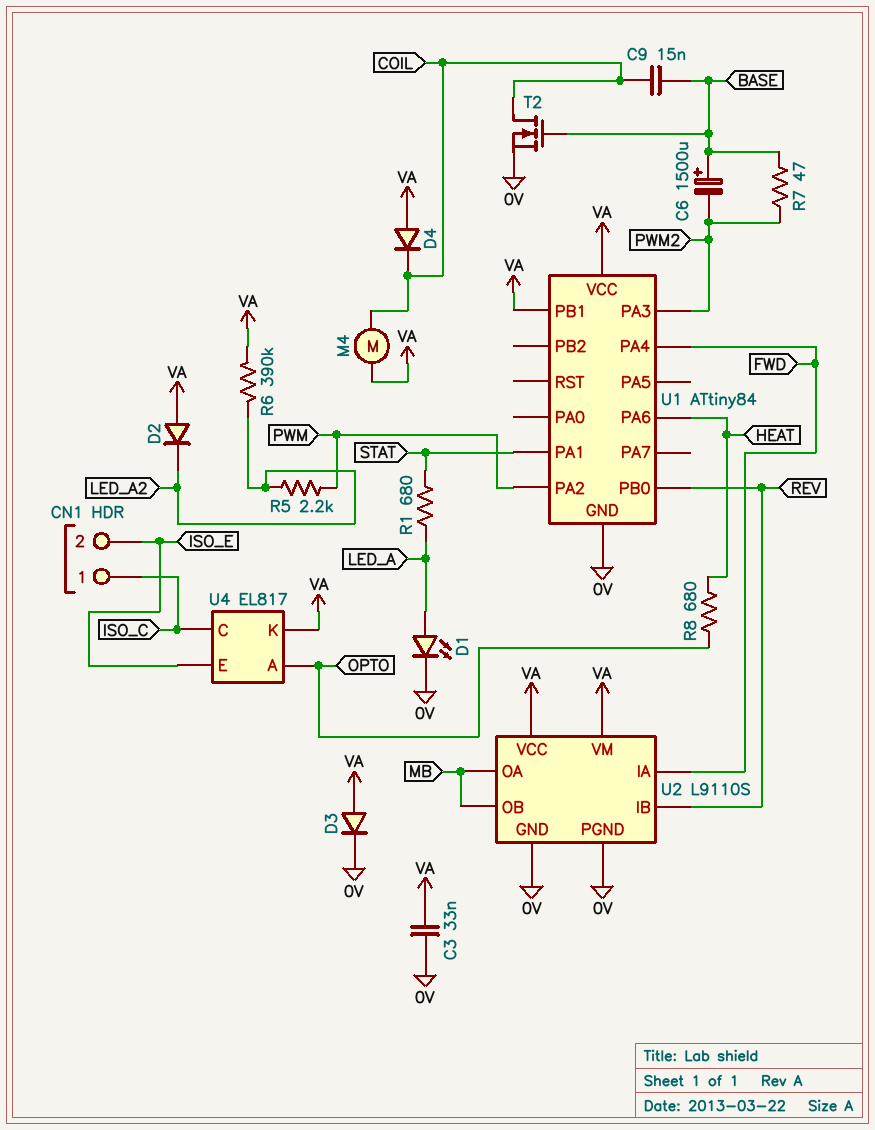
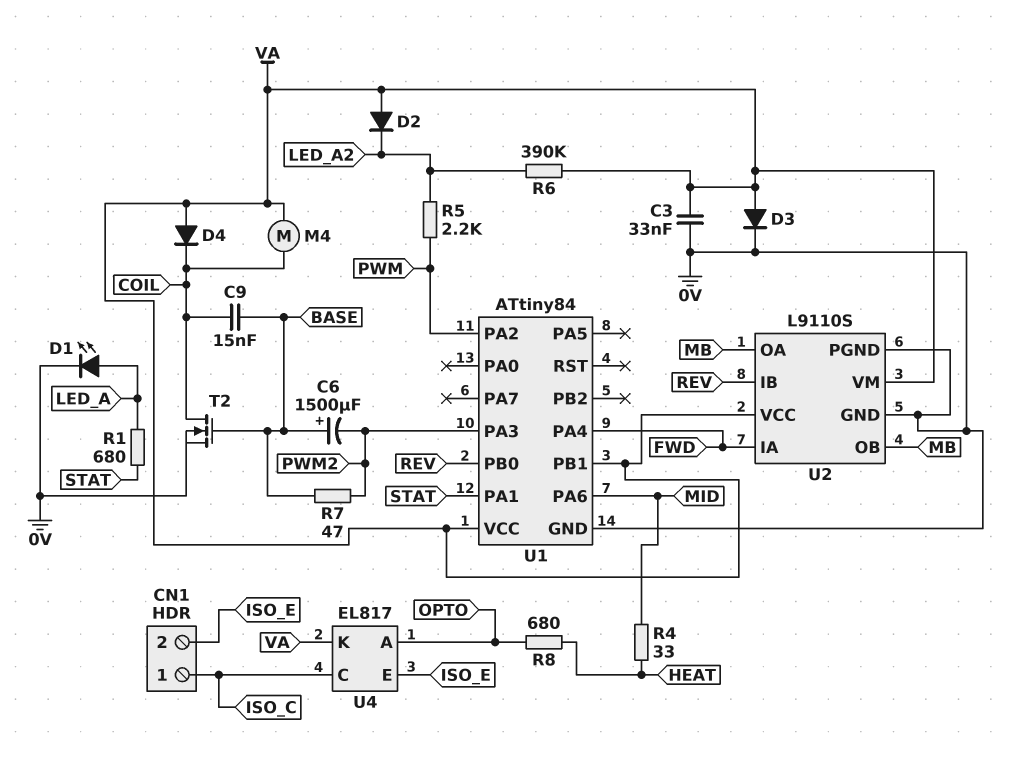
R4: none -> 33 (HEAT, MID)
U1 pin PA6: HEAT -> MID

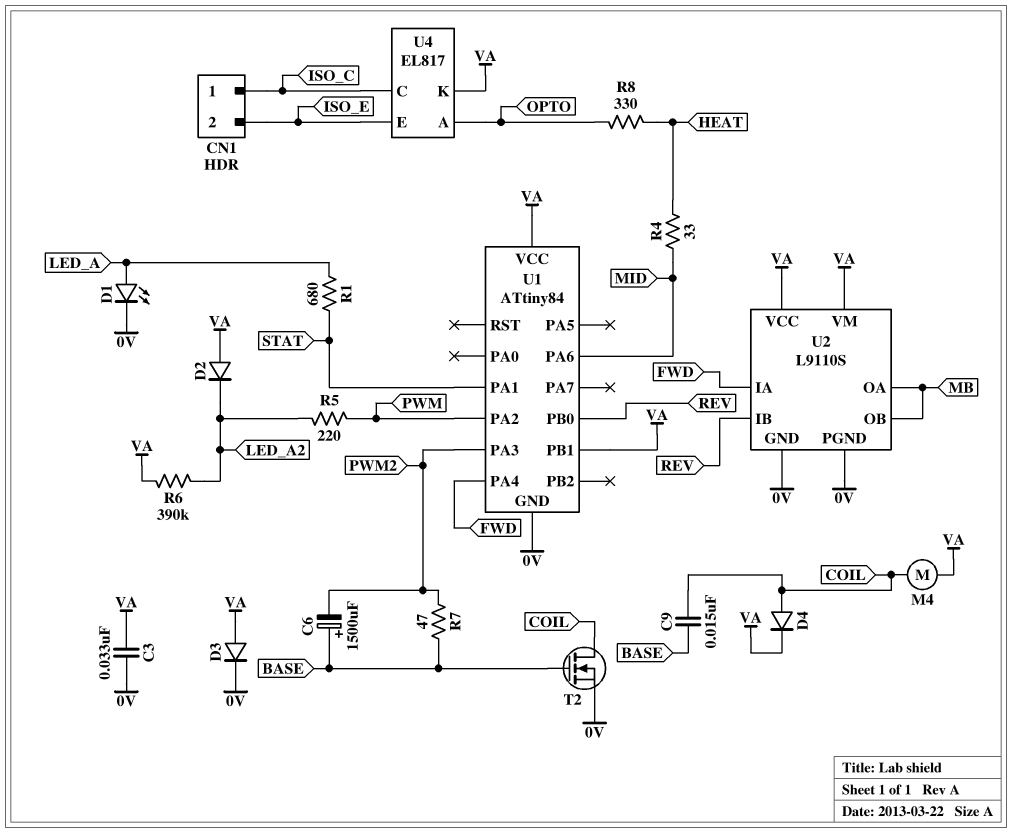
D4: diode (A VA, K COIL) -> diode (A COIL, K VA)
R5: 2.2k (LED_A2, PWM) -> 220 (LED_A2, PWM)
R8: 680 (HEAT, OPTO) -> 330 (HEAT, OPTO)

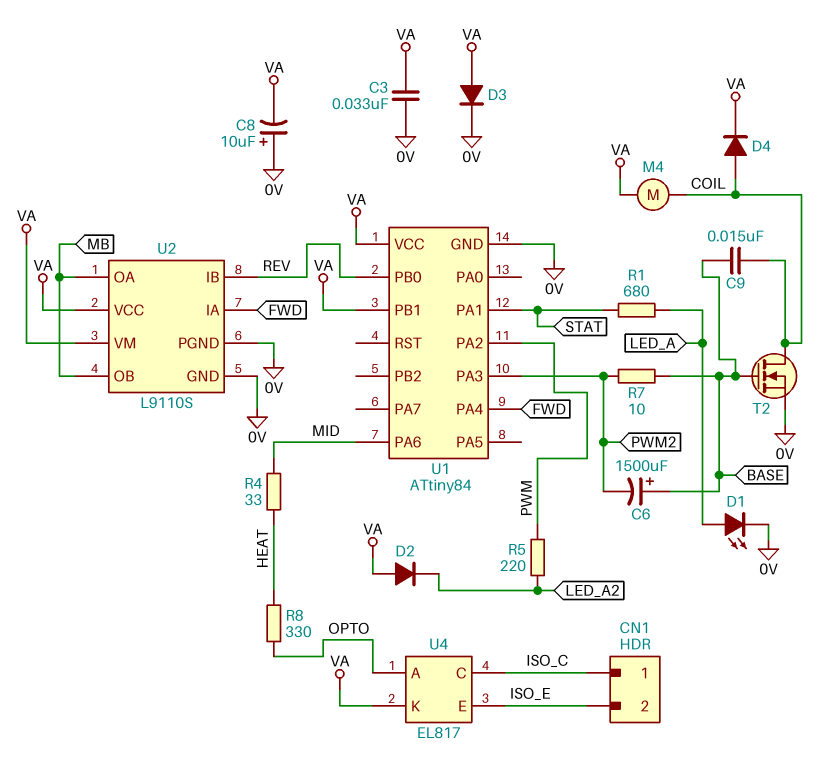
C8: none -> 10uF (plus 0V, minus VA)
R6: 390k (LED_A2, VA) -> none
R7: 47 (BASE, PWM2) -> 10 (BASE, PWM2)

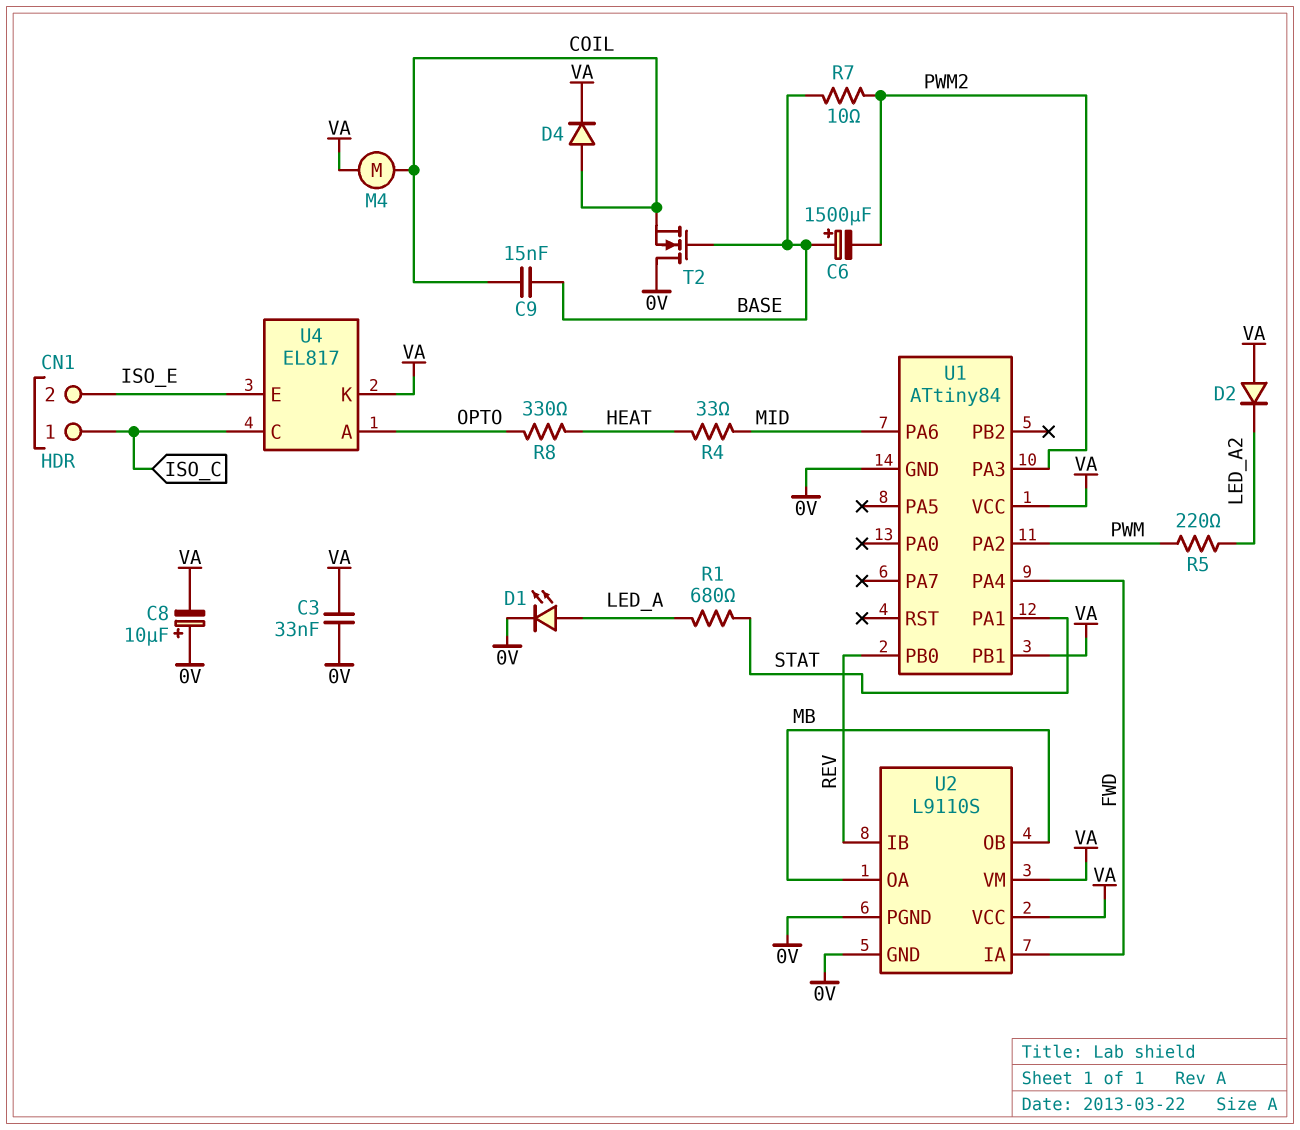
D3: diode (A VA, K 0V) -> none
T2: NMOS (G BASE, D COIL, S 0V) -> NMOS (G BASE, D 0V, S COIL)

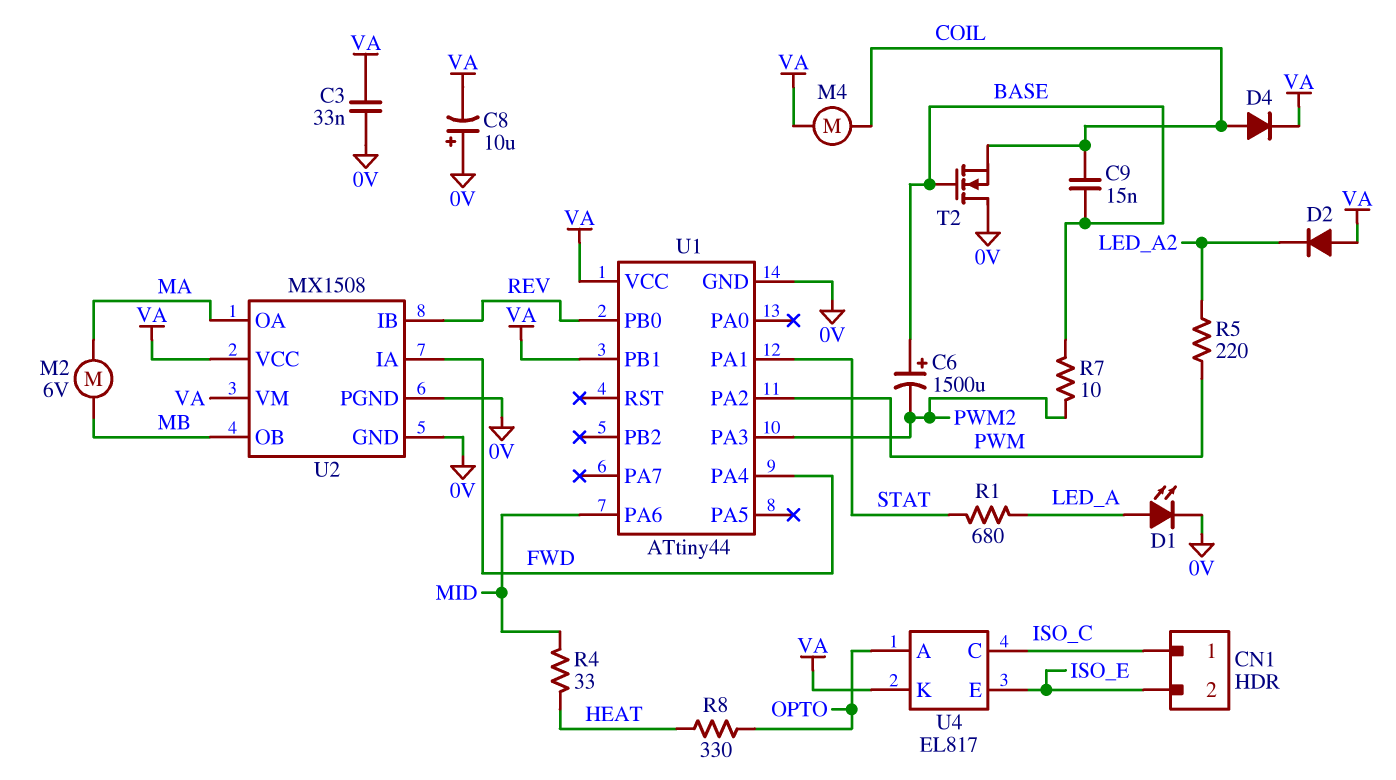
M2: none -> motor 6V (MA, MB)
U1: ATtiny84 -> ATtiny44
U2: L9110S -> MX1508
U2 pin OA: MB -> MA

